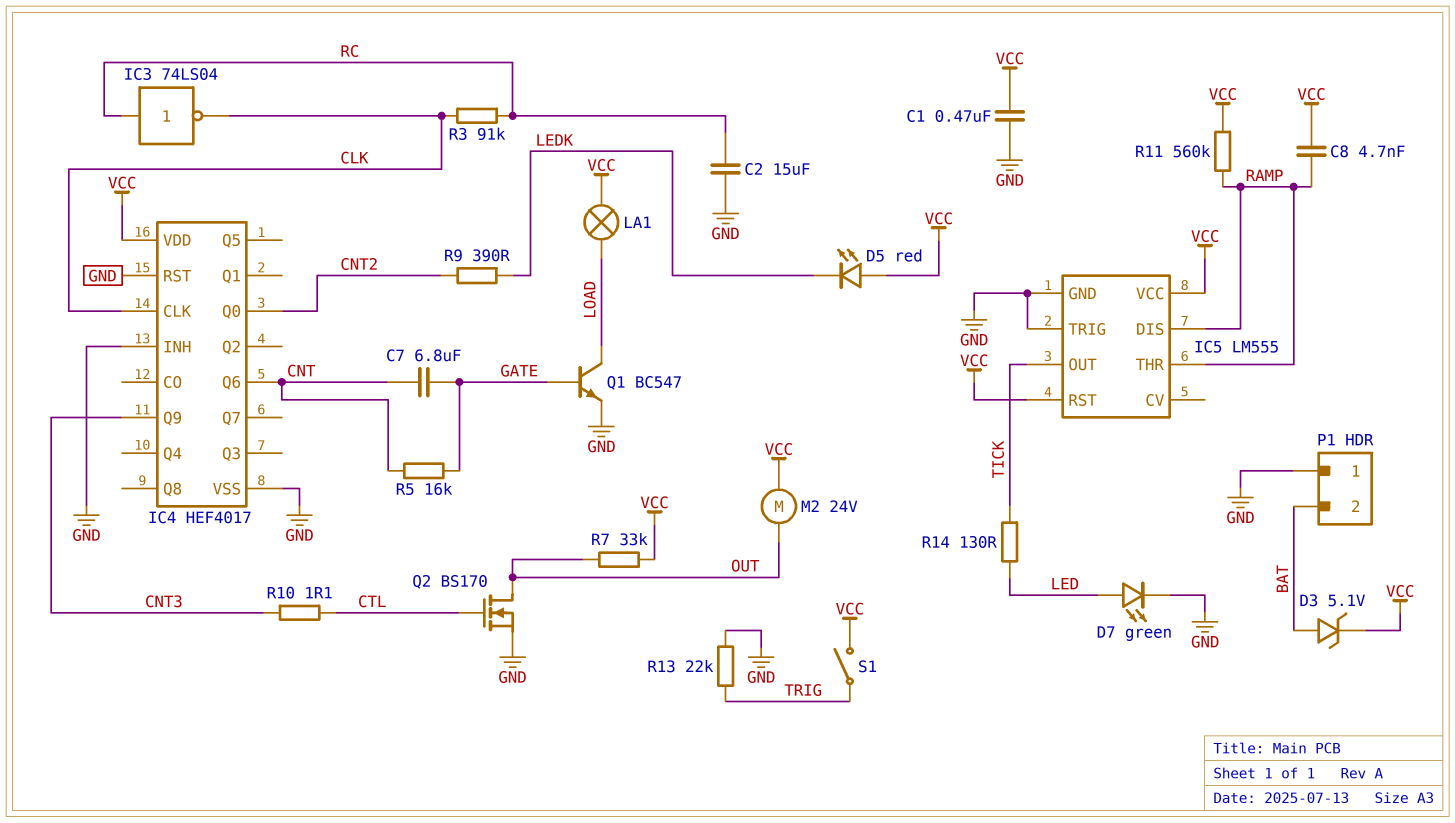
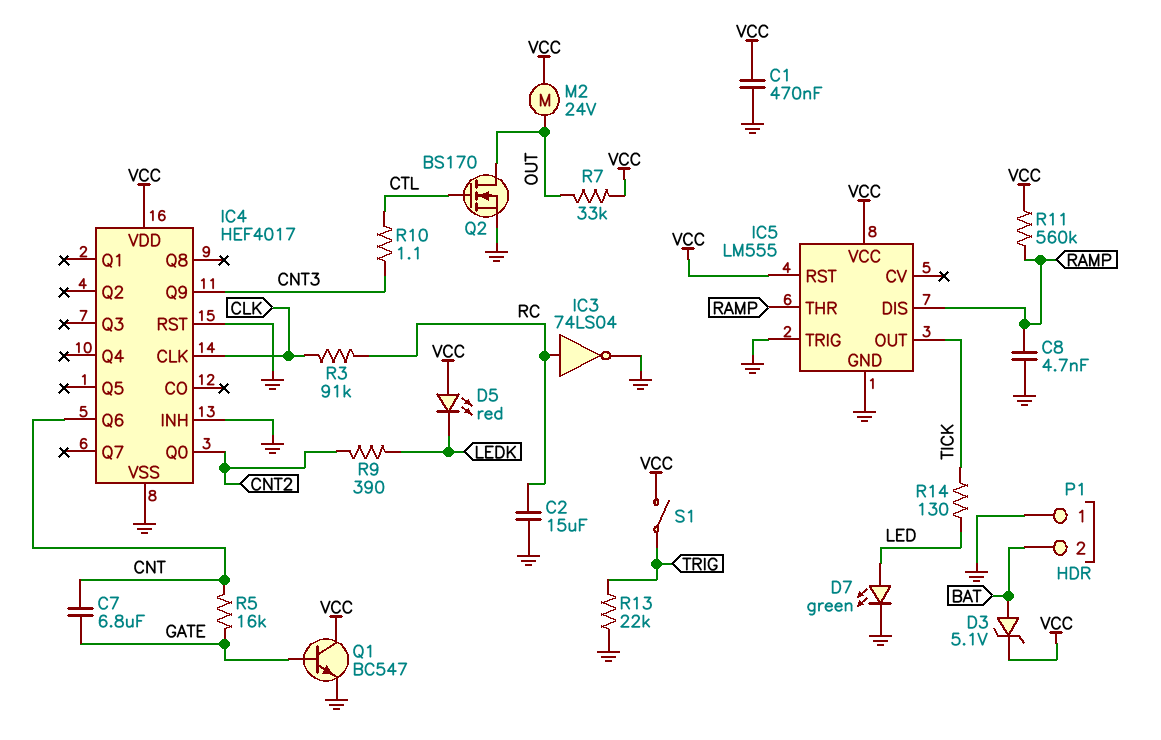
C8: 4.7nF (RAMP, VCC) -> 4.7nF (GND, RAMP)
IC3: NOT 74LS04 (in RC, out CLK) -> NOT 74LS04 (in RC, out GND)
LA1: lamp (LOAD, VCC) -> none
Q1: NPN BC547 (B GATE, C LOAD, E GND) -> NPN BC547 (B GATE, C VCC, E GND)

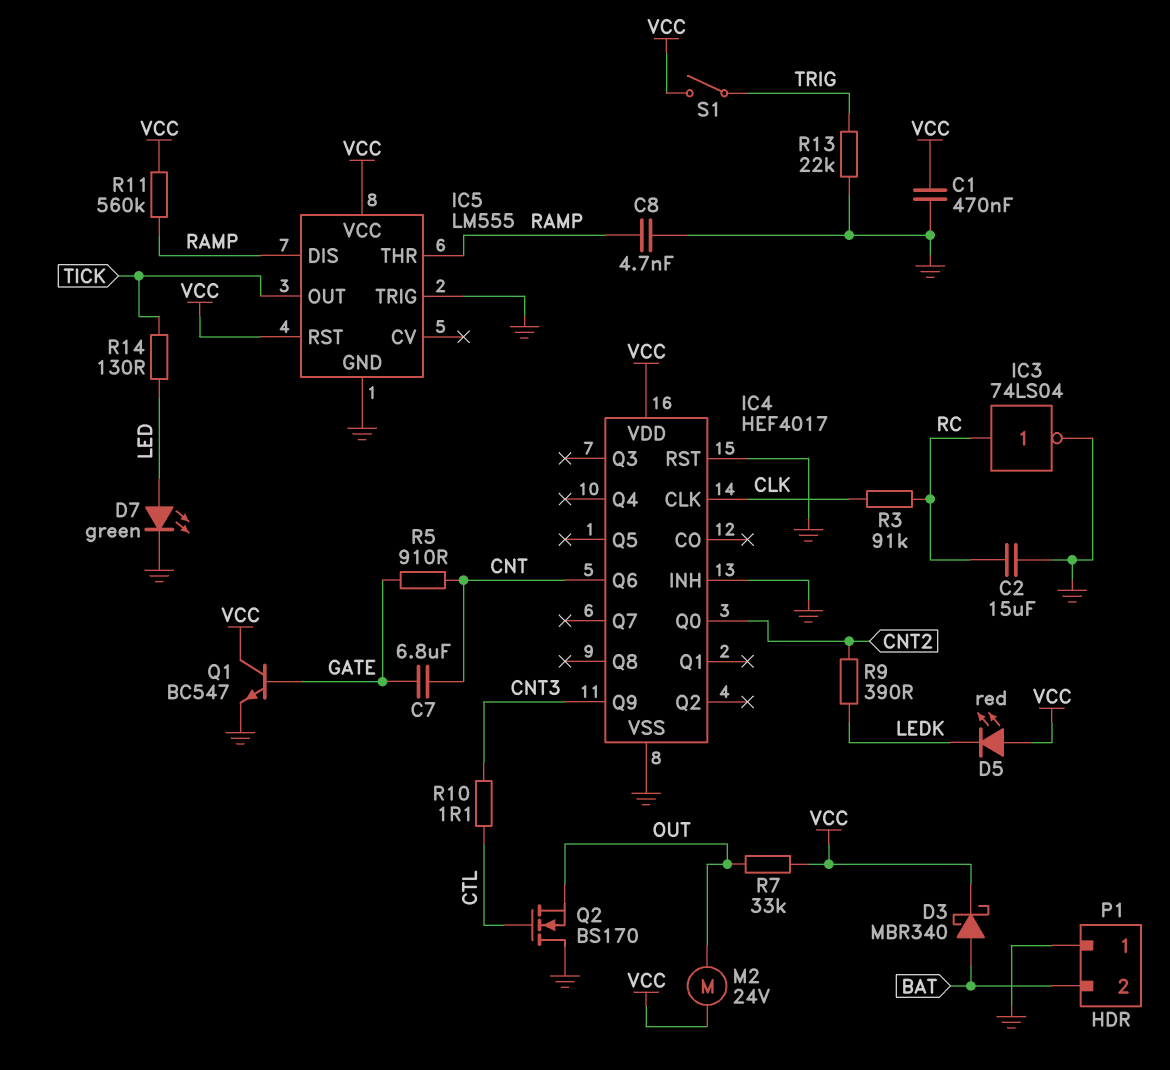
D3: zener 5.1V (A BAT, K VCC) -> schottky MBR340 (A BAT, K VCC)
Q2: NMOS BS170 (G CTL, D OUT, S GND) -> NMOS BS170 (G CTL, D GND, S OUT)
R5: 16k (CNT, GATE) -> 910 (CNT, GATE)

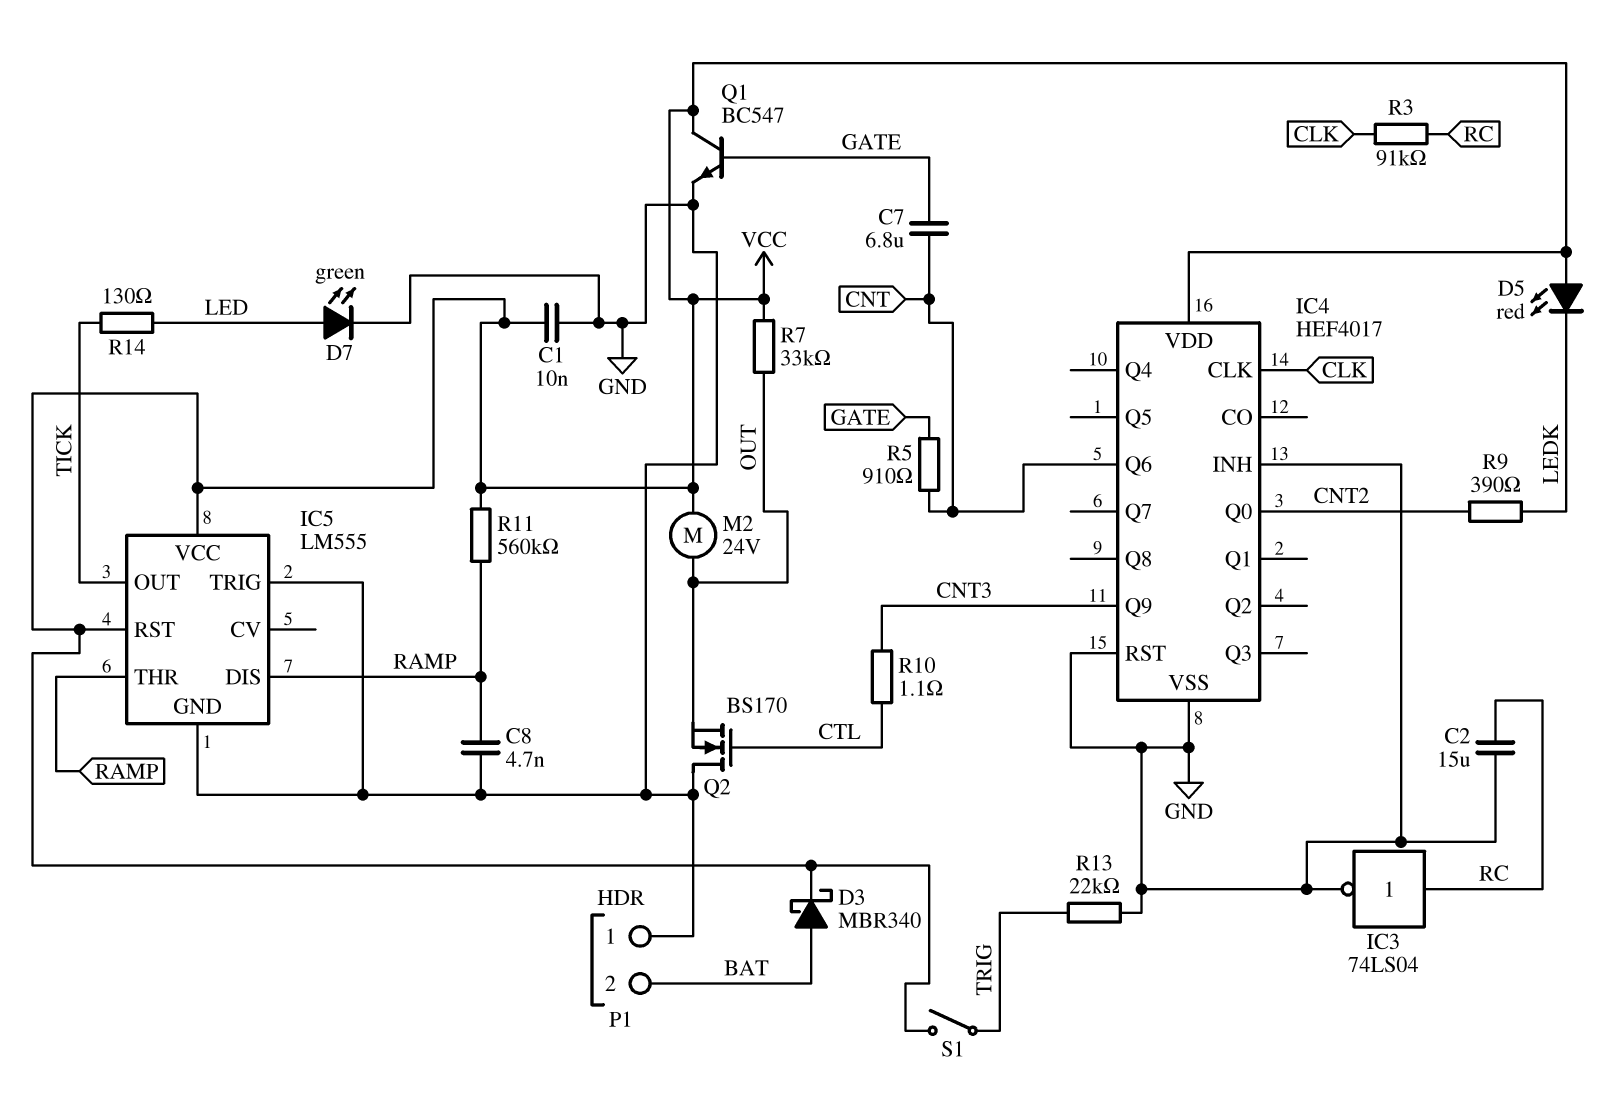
C1: 470nF (GND, VCC) -> 10nF (GND, VCC)

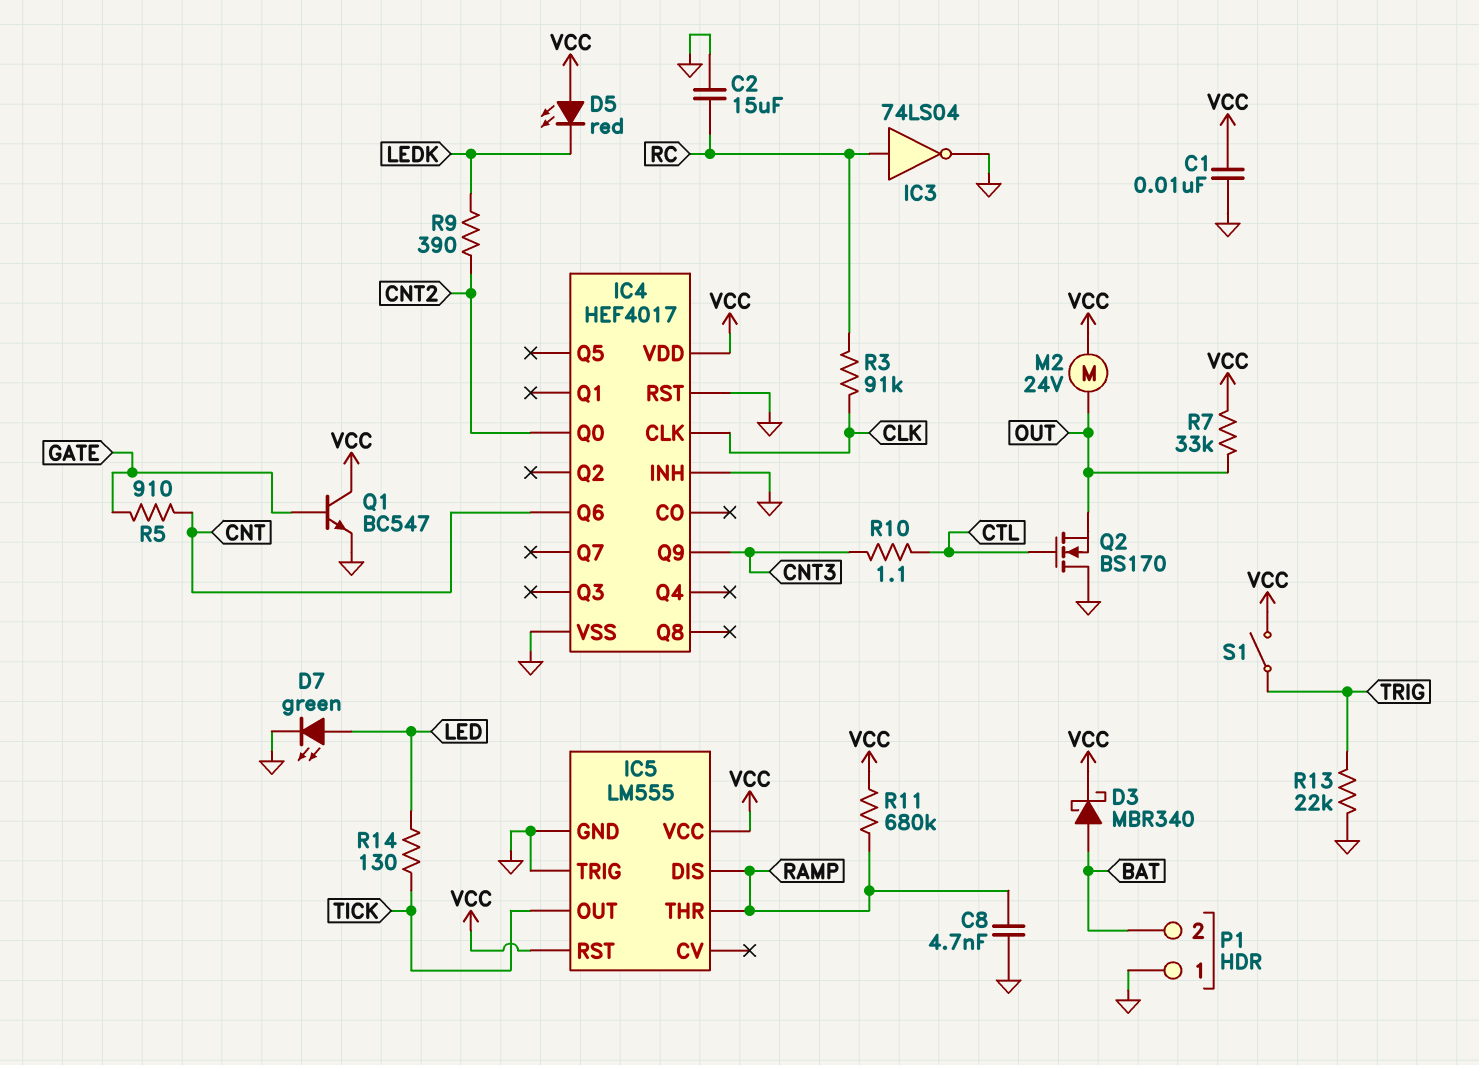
C7: 6.8uF (CNT, GATE) -> none
R11: 560k (RAMP, VCC) -> 680k (RAMP, VCC)

